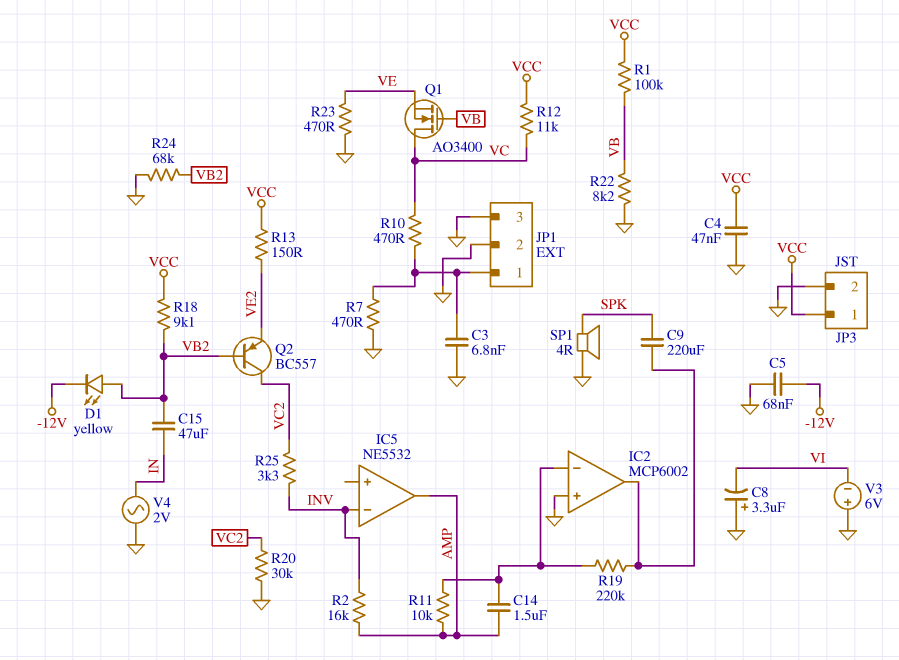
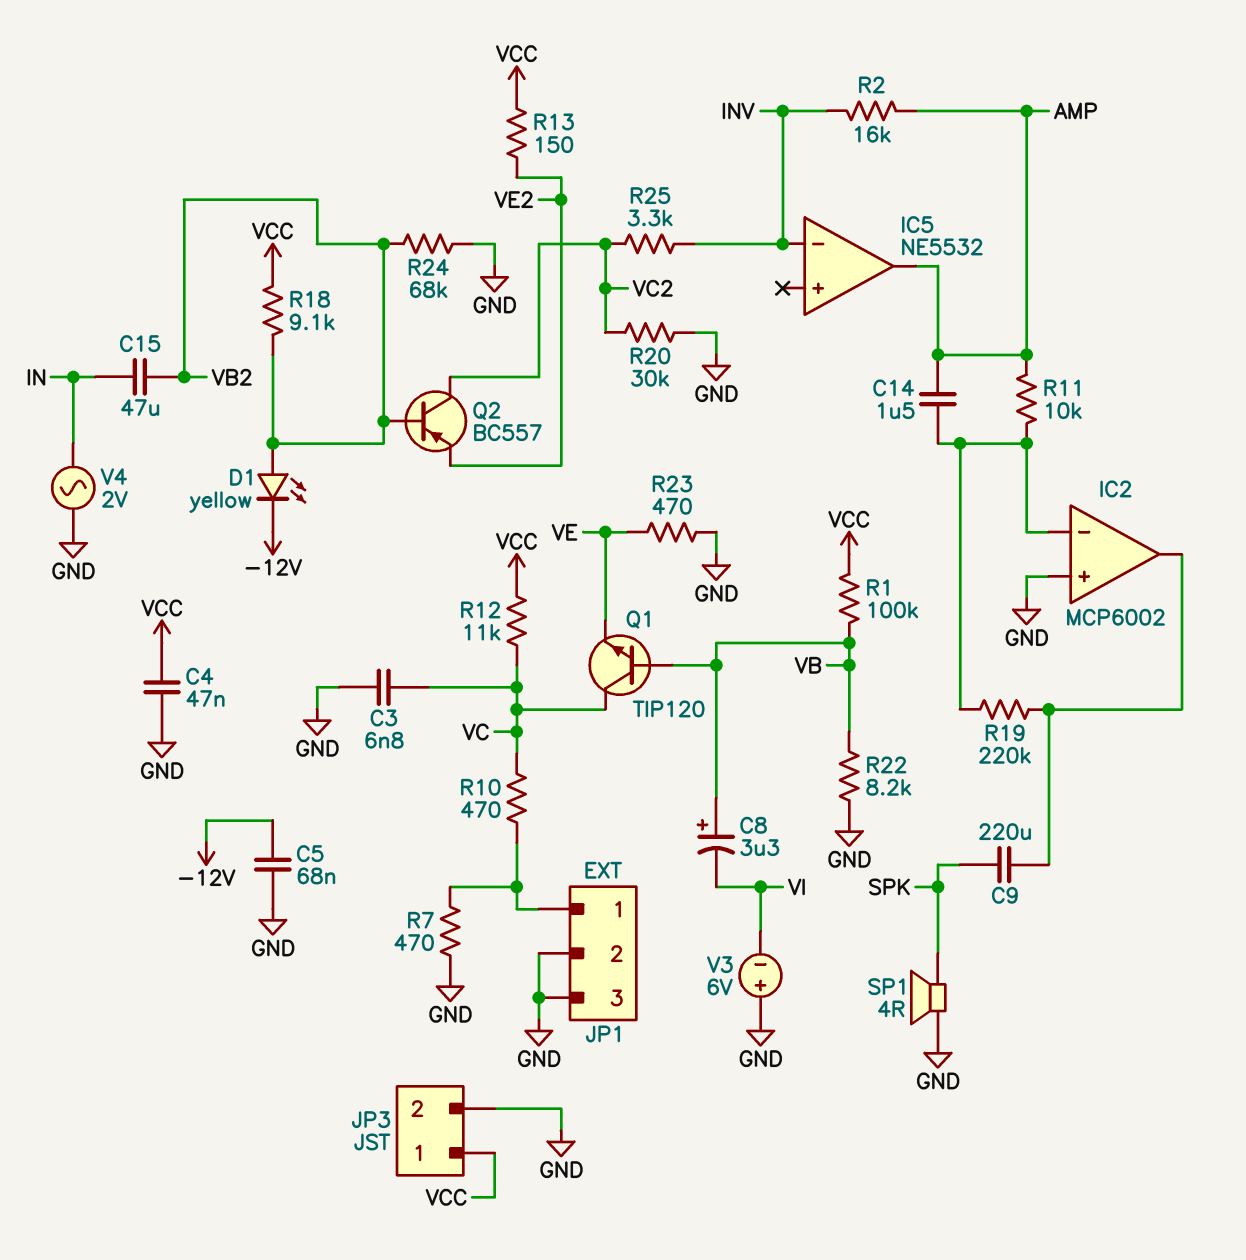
C3: 6.8nF (GND, JP1/1) -> 6.8nF (GND, VC)
C8: 3.3uF (plus GND, minus VI) -> 3.3uF (plus VB, minus VI)
Q1: NMOS AO3400 (G VB, D VC, S VE) -> NPN TIP120 (B VB, C VC, E VE)

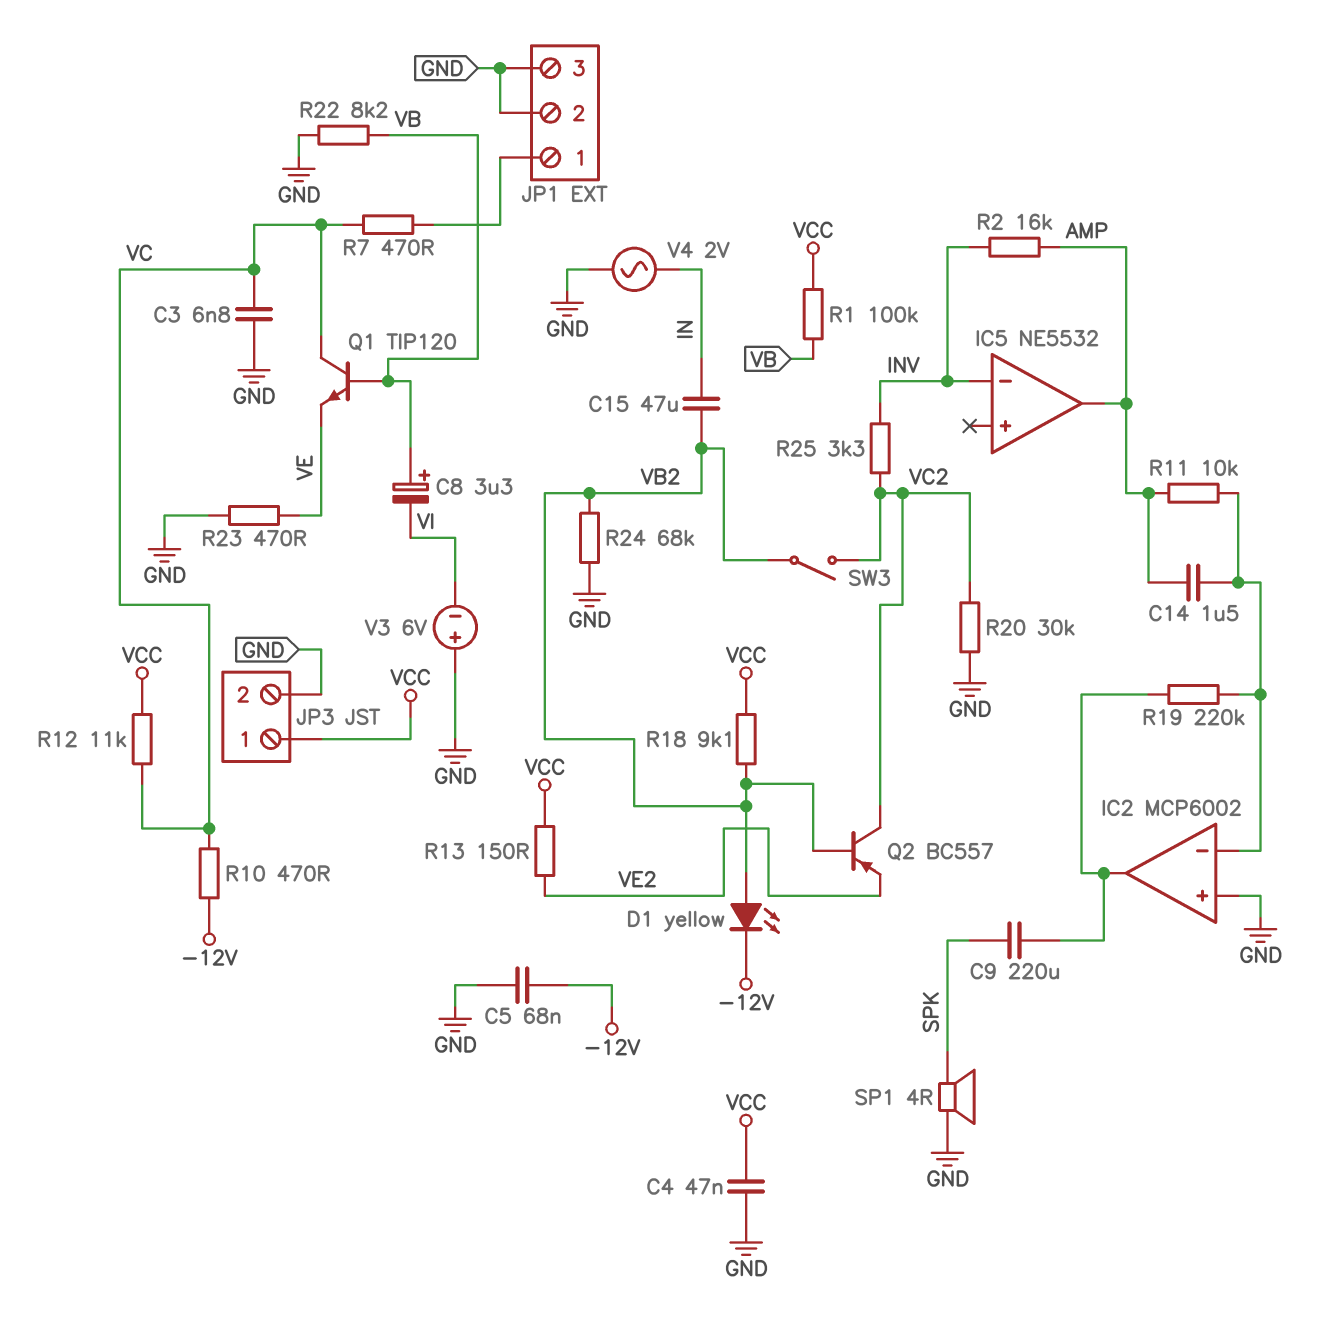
R7: 470 (GND, JP1/1) -> 470 (JP1/1, VC)
R10: 470 (JP1/1, VC) -> 470 (-12V, VC)
SW3: none -> switch (VB2, VC2)

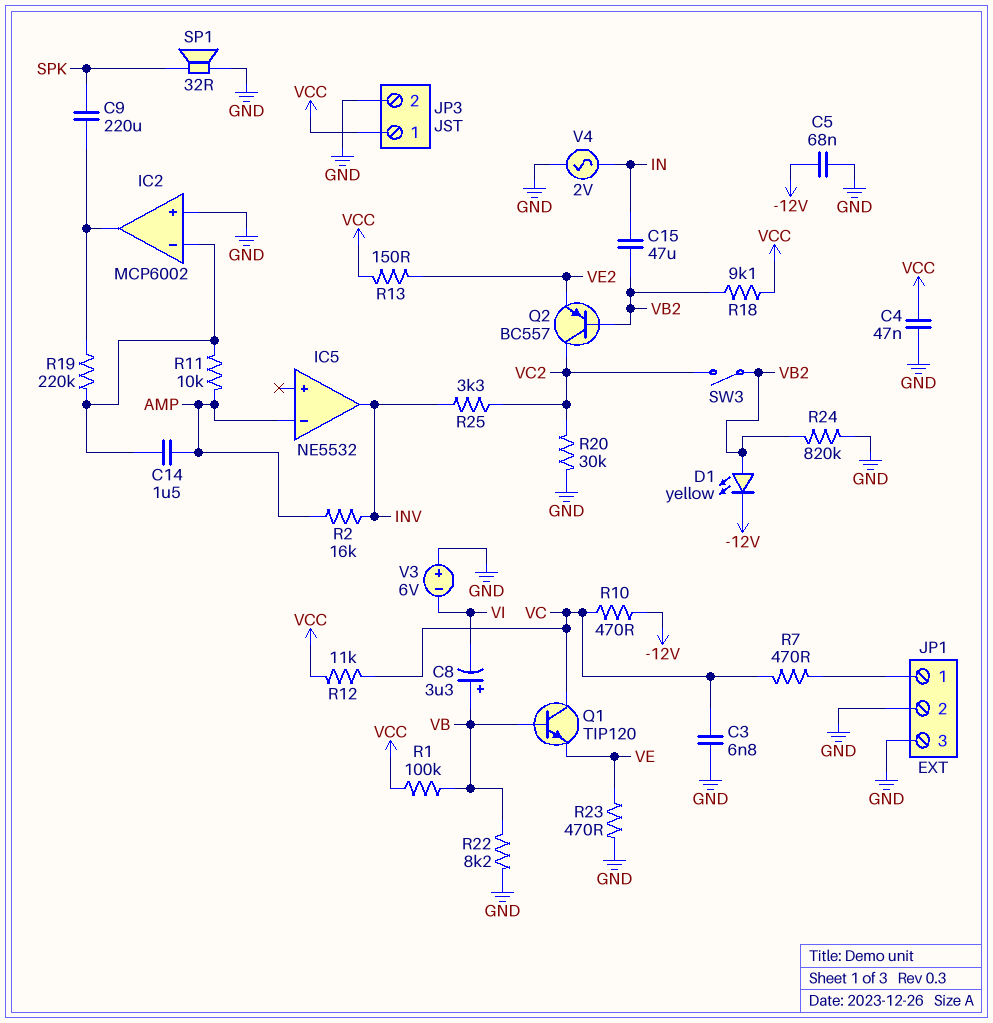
IC5 pin in-: INV -> AMP
IC5 pin out: AMP -> INV
R24: 68k (GND, VB2) -> 820k (GND, VB2)
SP1: speaker 4R (GND, SPK) -> speaker 32R (GND, SPK)

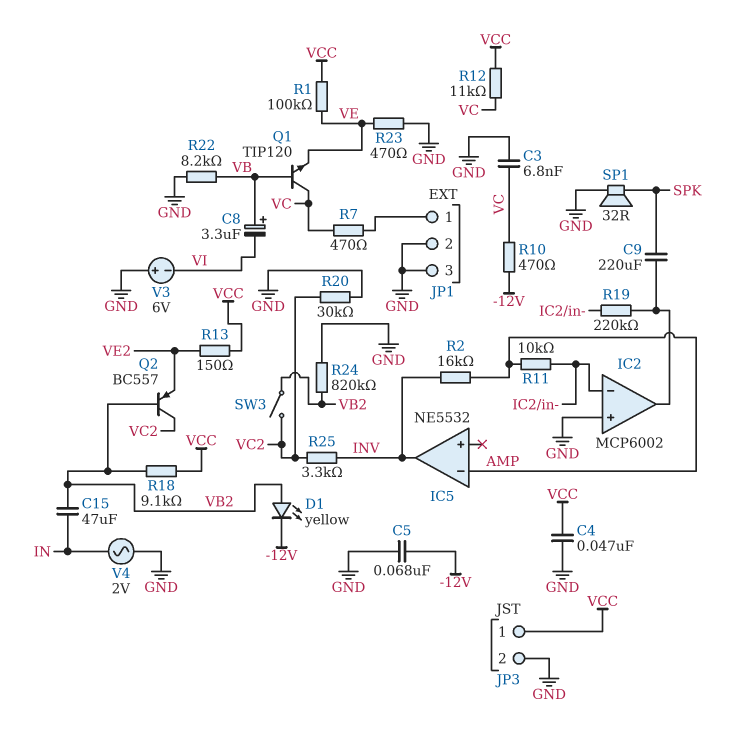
C14: 1.5uF (AMP, IC2/in-) -> none
R1: 100k (VB, VCC) -> 100k (VCC, VE)

